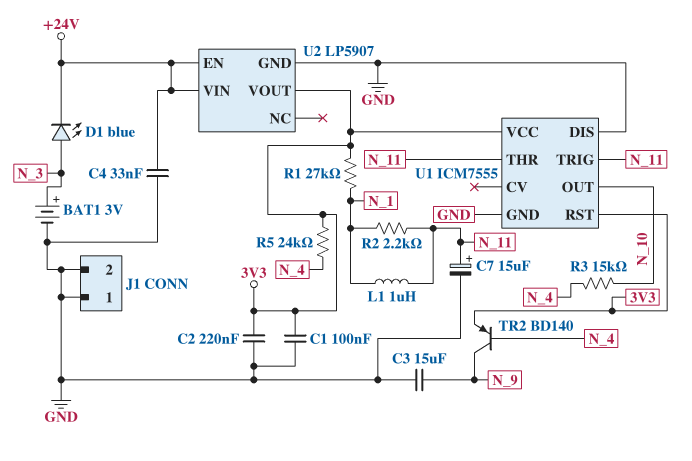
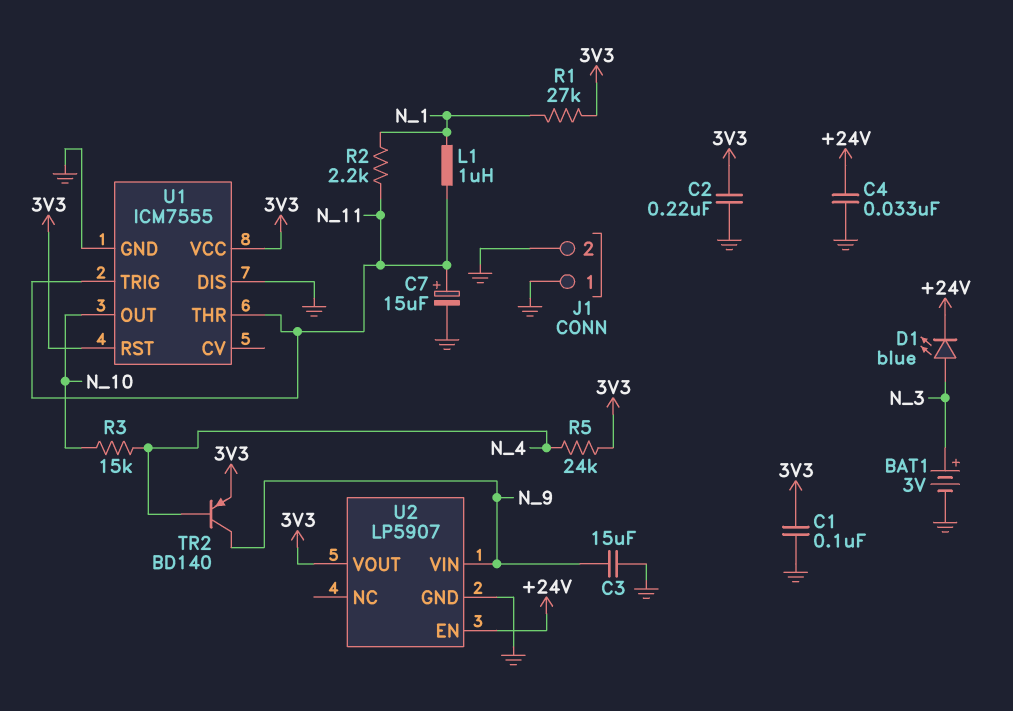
U2 pin VIN: +24V -> N_9

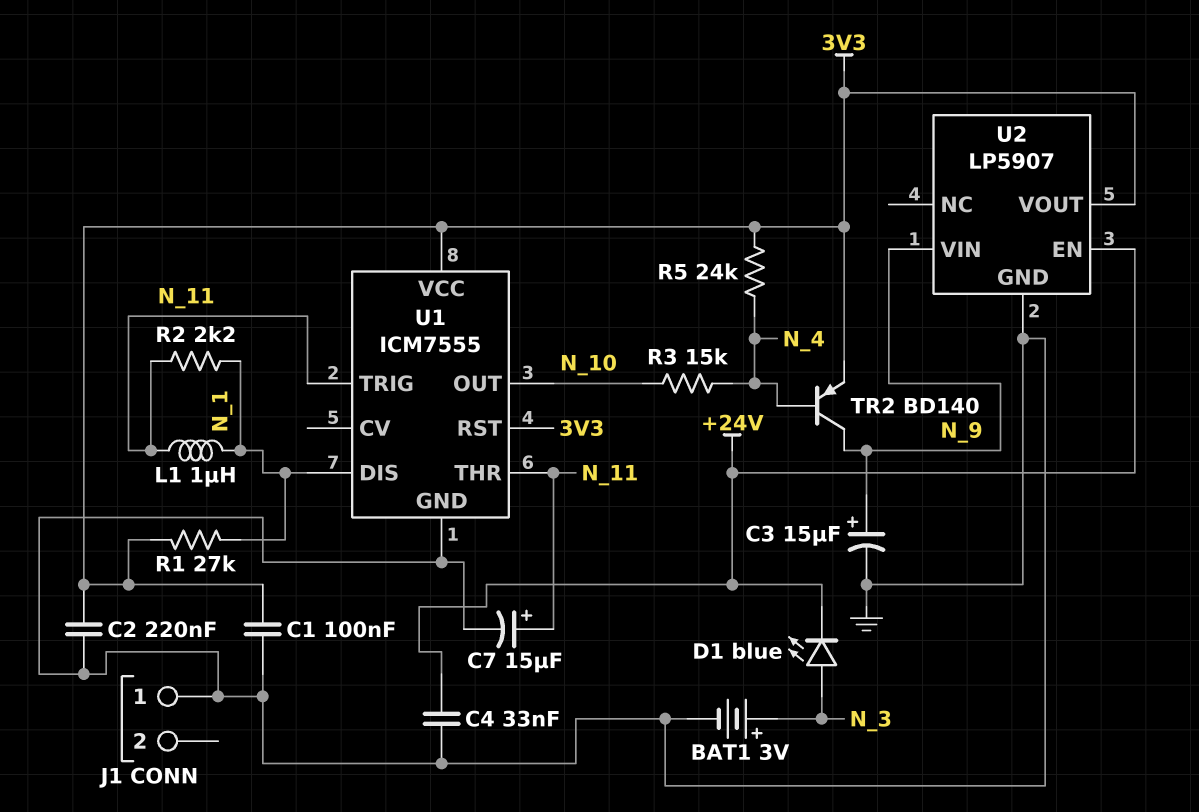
C3: 15uF (GND, N_9) -> 15uF (plus N_9, minus GND)
J1 pin 2: GND -> none
U1 pin DIS: GND -> N_1

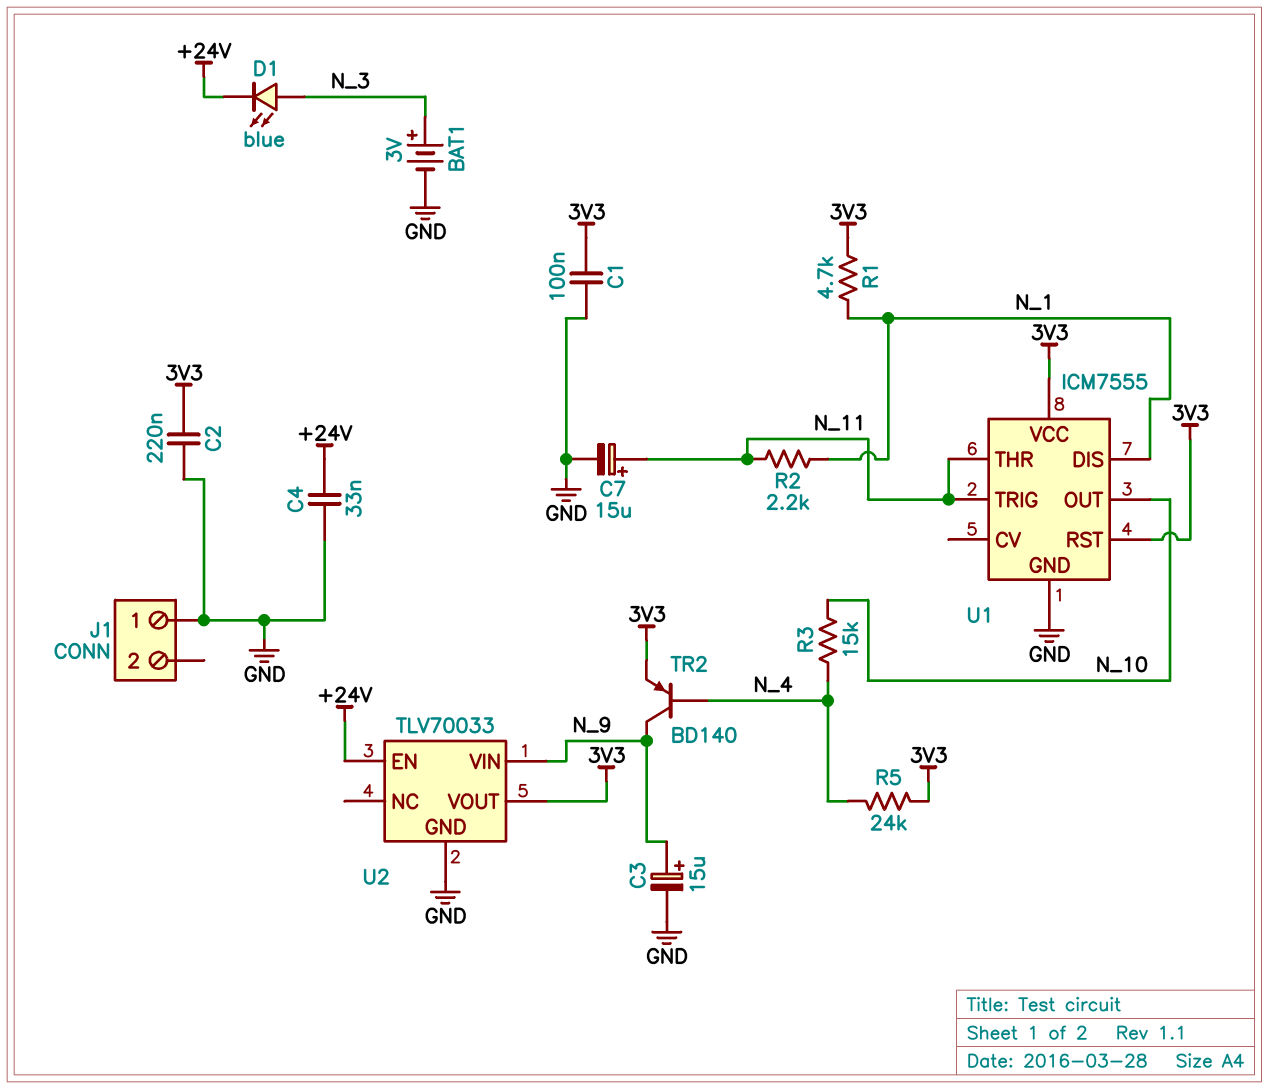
L1: 1uH (N_1, N_11) -> none
R1: 27k (3V3, N_1) -> 4.7k (3V3, N_1)
U2: LP5907 -> TLV70033

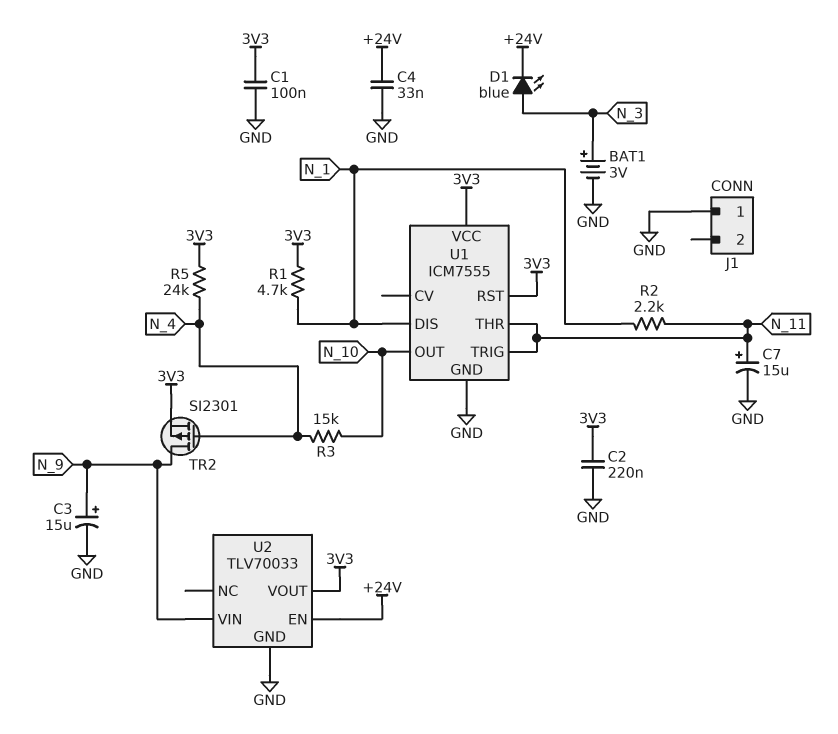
TR2: PNP BD140 (B N_4, C N_9, E 3V3) -> PMOS SI2301 (G N_4, D N_9, S 3V3)

